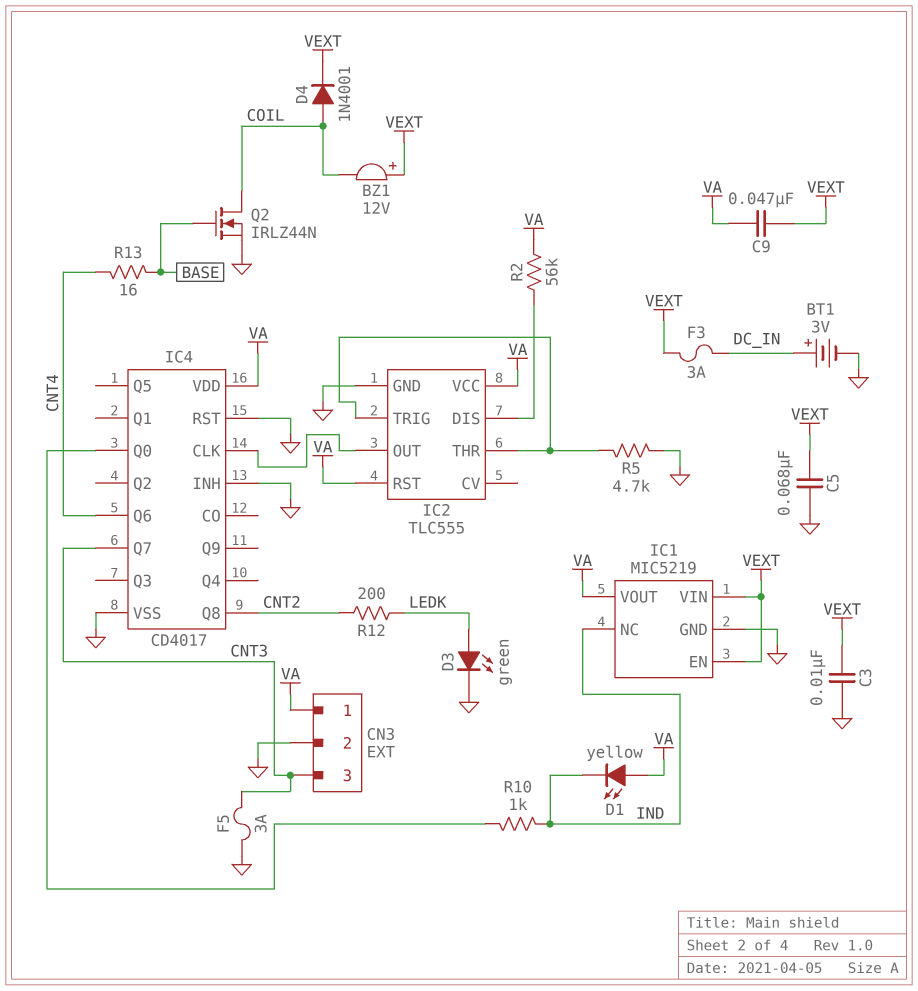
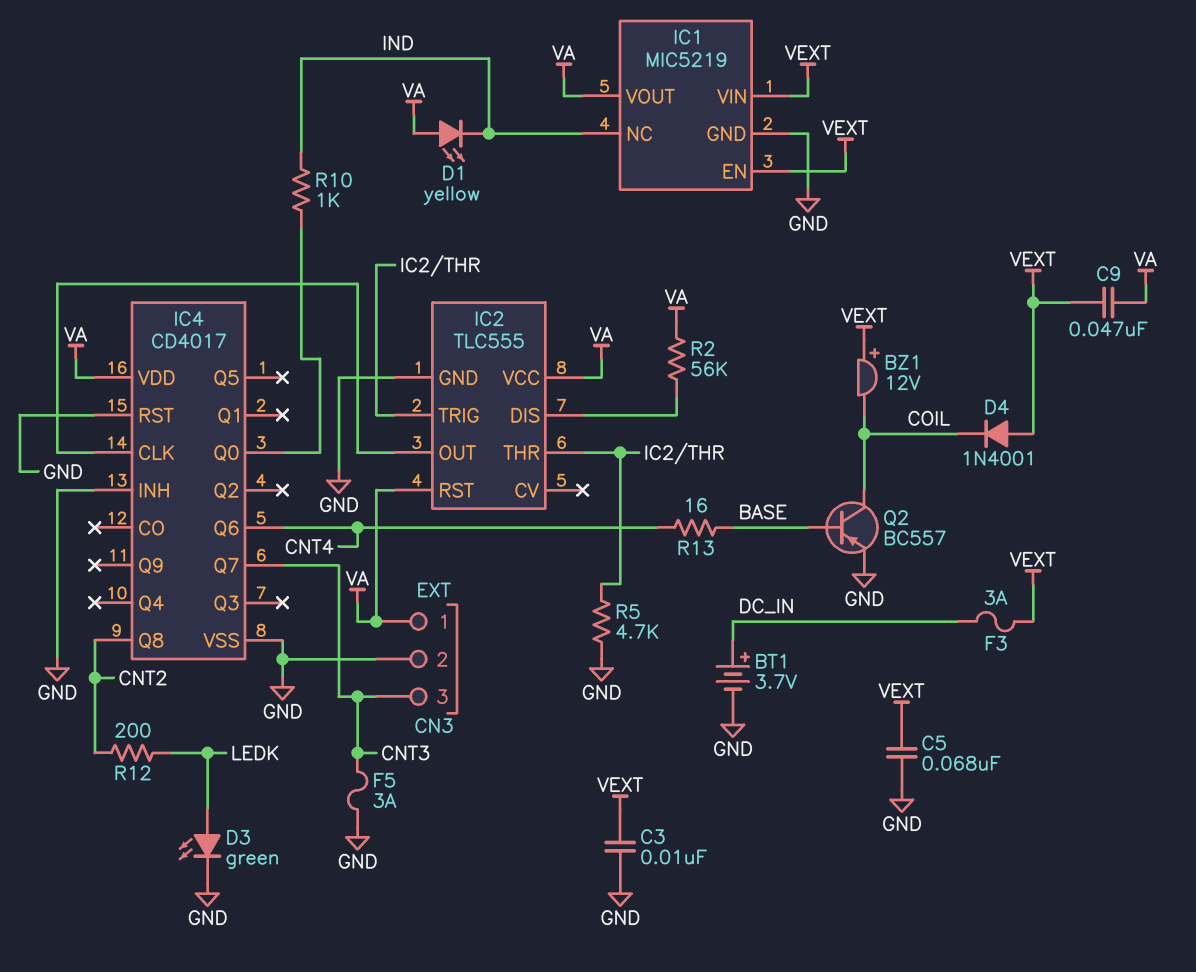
BT1: 3V (plus DC_IN, minus GND) -> 3.7V (plus DC_IN, minus GND)
D4: diode 1N4001 (A COIL, K VEXT) -> diode 1N4001 (A VEXT, K COIL)
Q2: NMOS IRLZ44N (G BASE, D COIL, S GND) -> PNP BC557 (B BASE, C COIL, E GND)

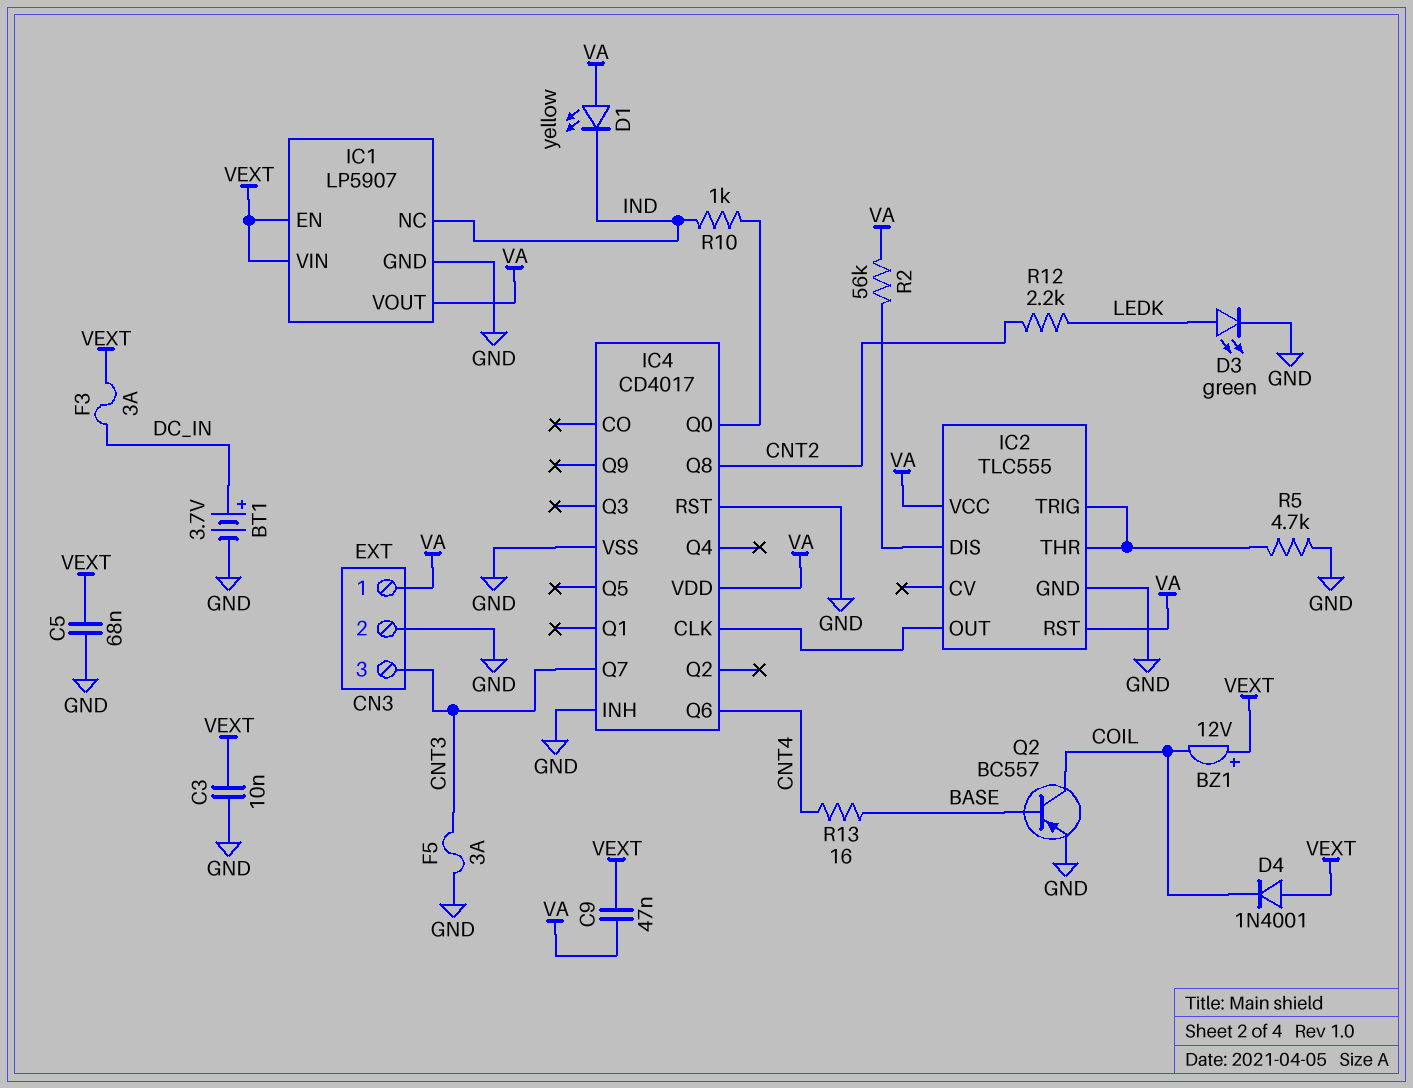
IC1: MIC5219 -> LP5907
R12: 200 (CNT2, LEDK) -> 2.2k (CNT2, LEDK)

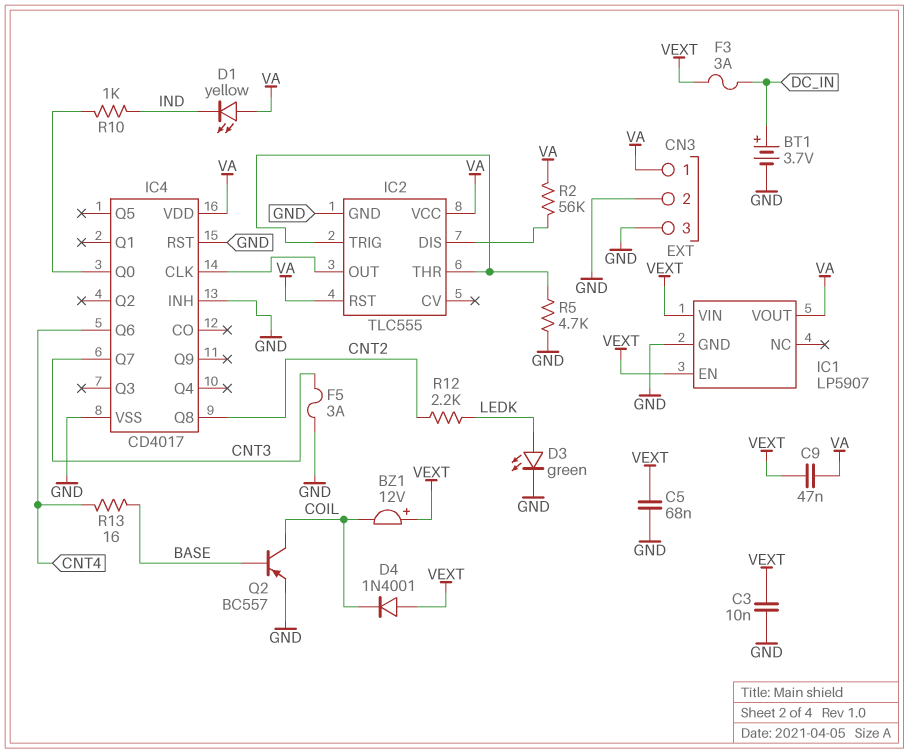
CN3 pin 3: CNT3 -> GND
IC1 pin NC: IND -> none

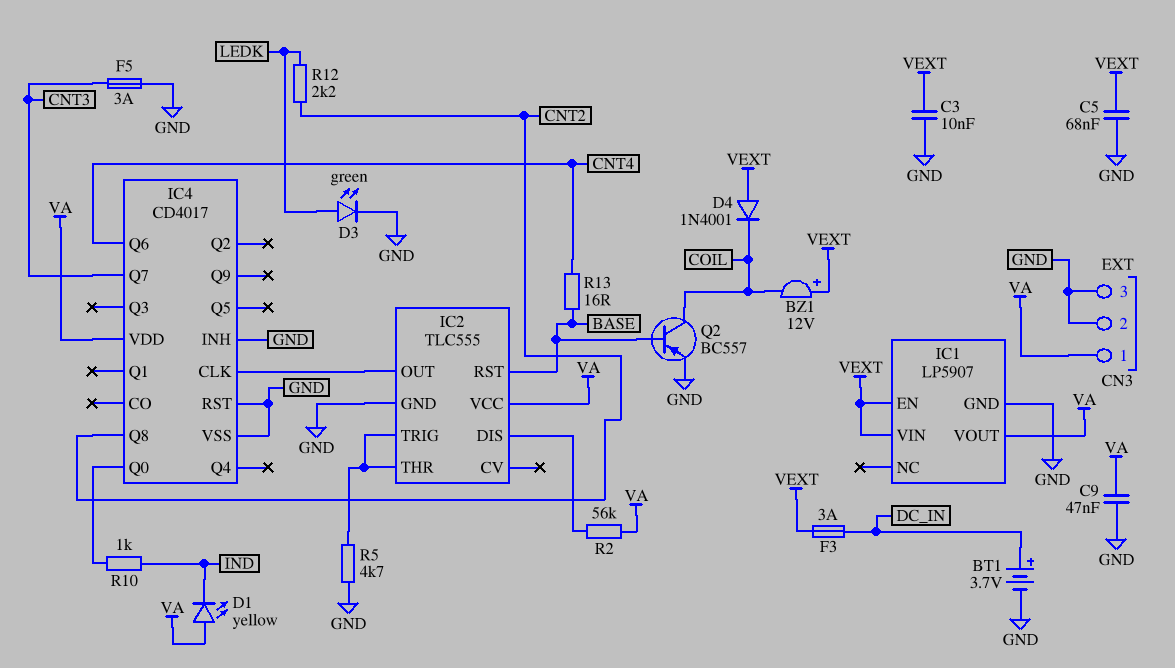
C9: 47nF (VA, VEXT) -> 47nF (GND, VA)
IC2 pin RST: VA -> BASE

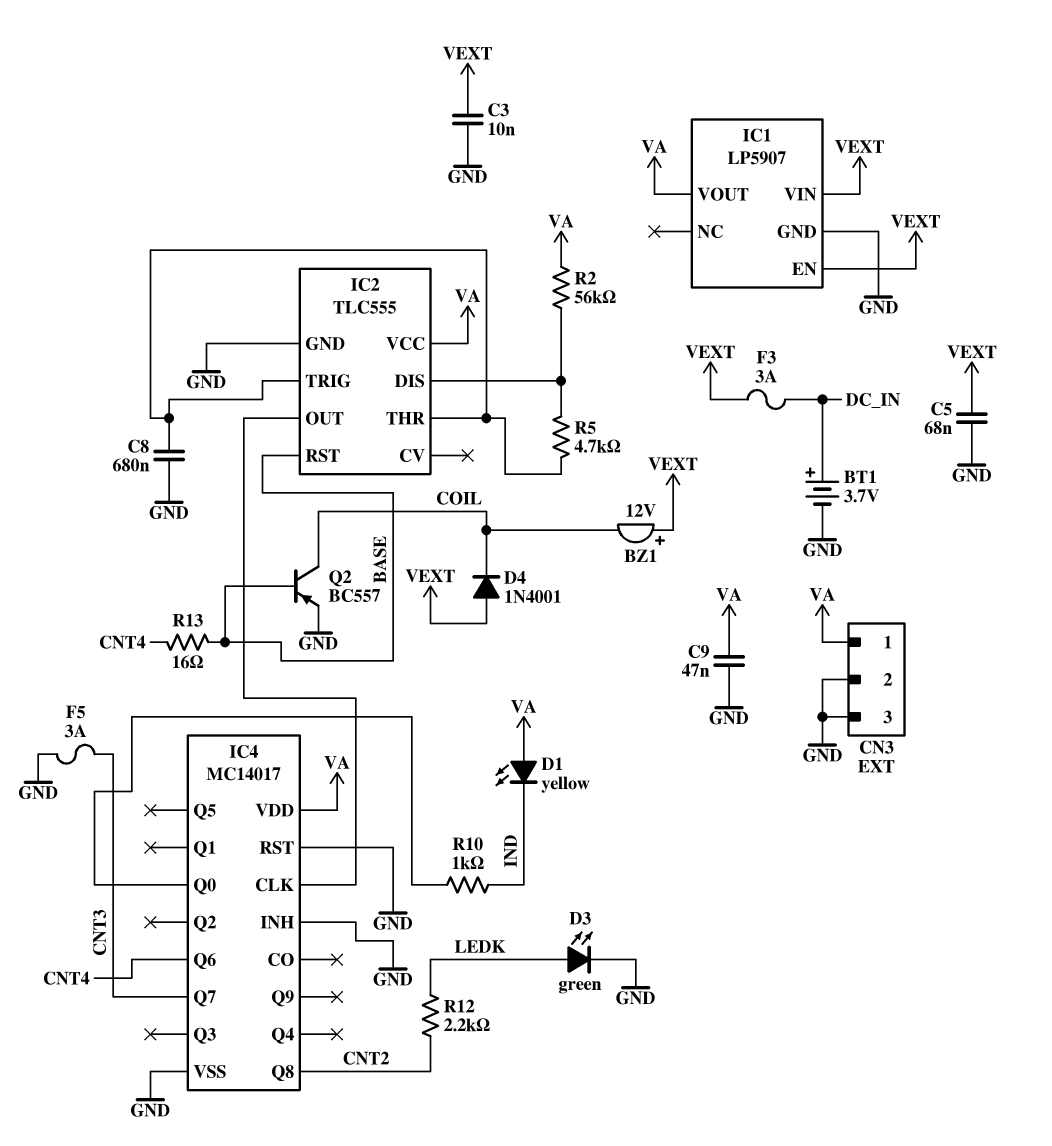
C8: none -> 680nF (GND, IC2/THR)
IC4: CD4017 -> MC14017
R5: 4.7k (GND, IC2/THR) -> 4.7k (IC2/DIS, IC2/THR)

